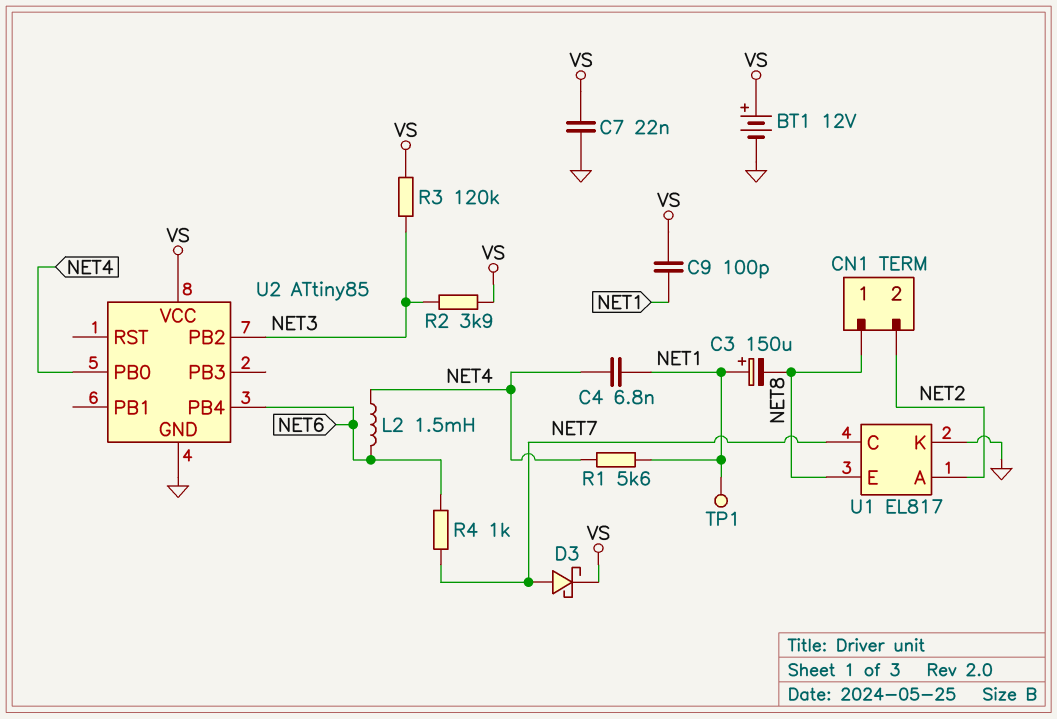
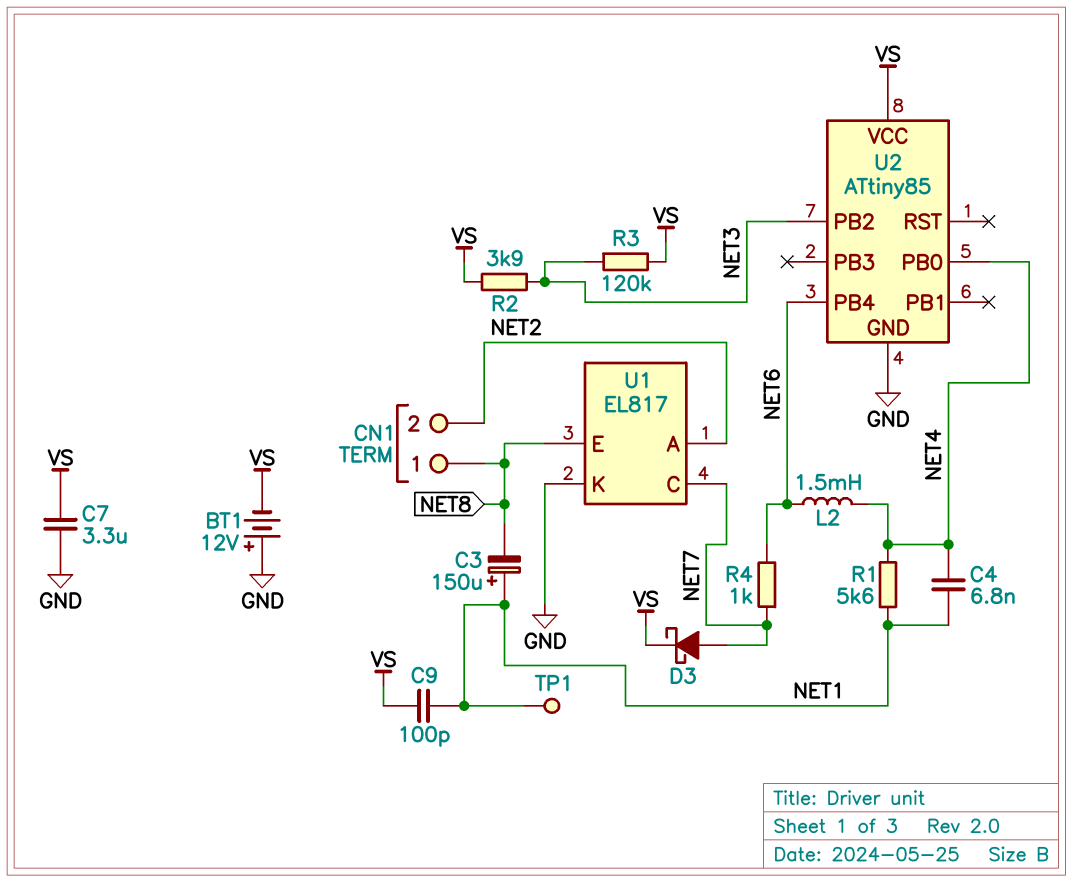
BT1: 12V (plus VS, minus GND) -> 12V (plus GND, minus VS)
C7: 22nF (GND, VS) -> 3.3uF (GND, VS)

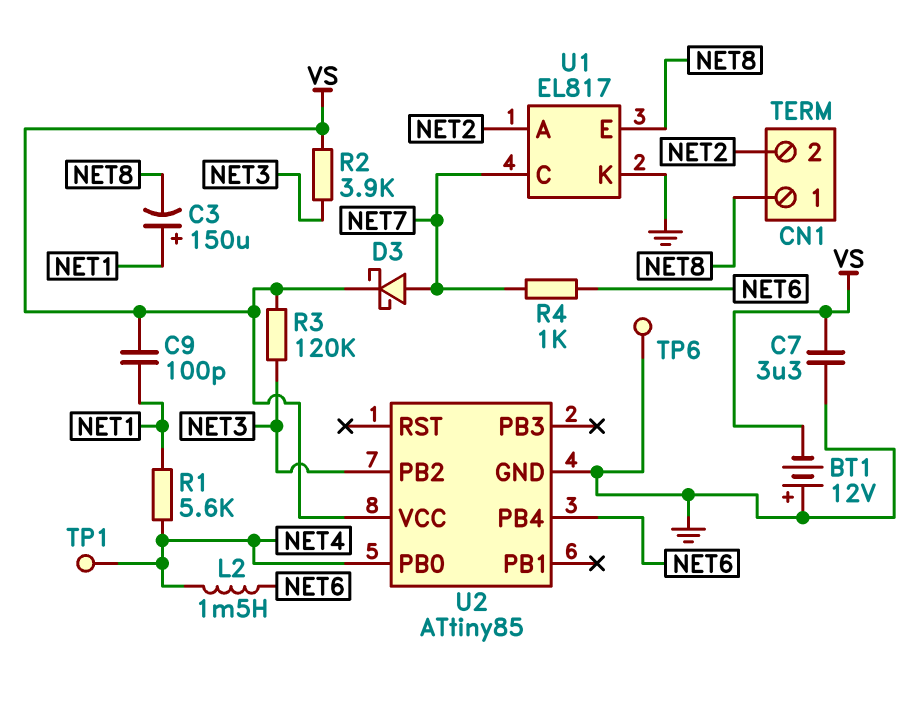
C4: 6.8nF (NET1, NET4) -> none
TP1: test point (NET1) -> test point (NET4)
TP6: none -> test point (GND)

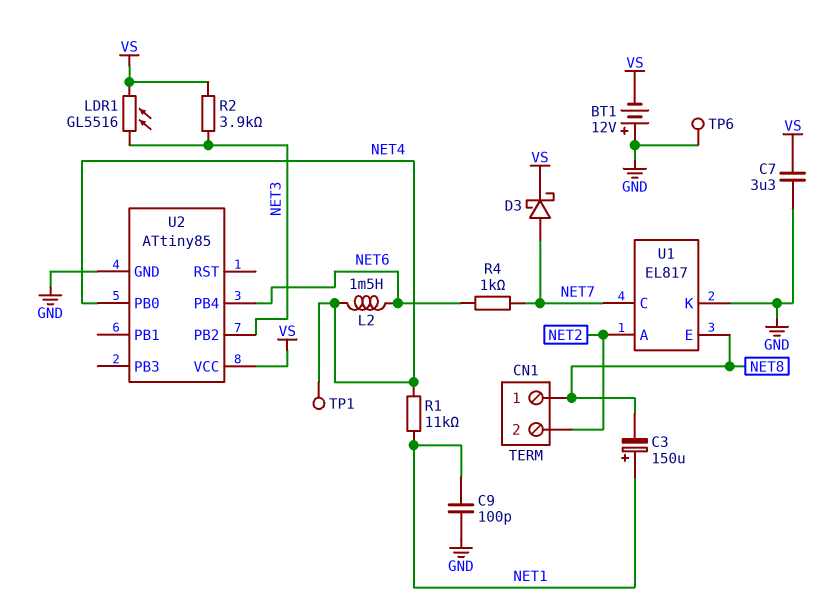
C9: 100pF (NET1, VS) -> 100pF (GND, NET1)
LDR1: none -> GL5516 (NET3, VS)
R1: 5.6k (NET1, NET4) -> 11k (NET1, NET4)
R3: 120k (NET3, VS) -> none

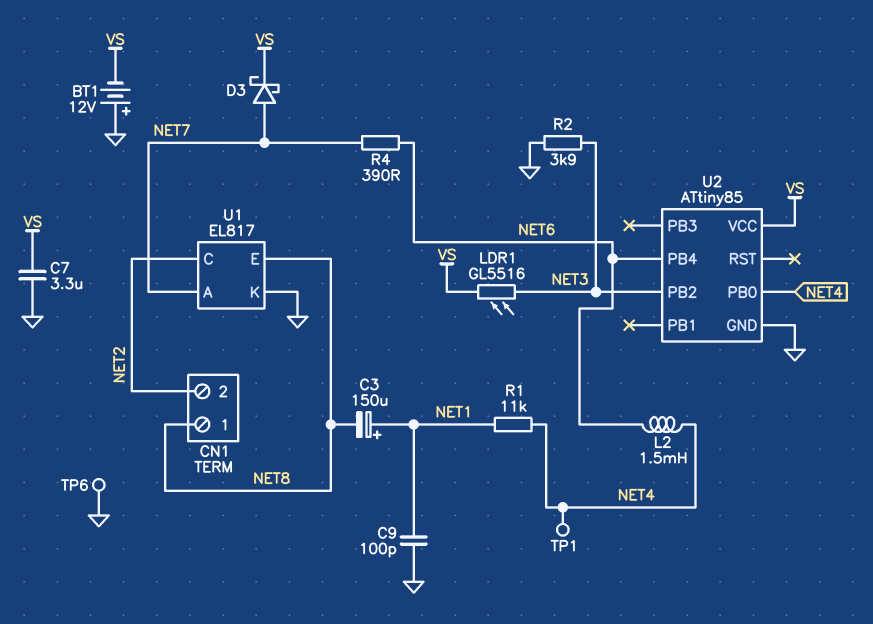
R2: 3.9k (NET3, VS) -> 3.9k (GND, NET3)
R4: 1k (NET6, NET7) -> 390 (NET6, NET7)
U1 pin A: NET2 -> NET7
U1 pin C: NET7 -> NET2

